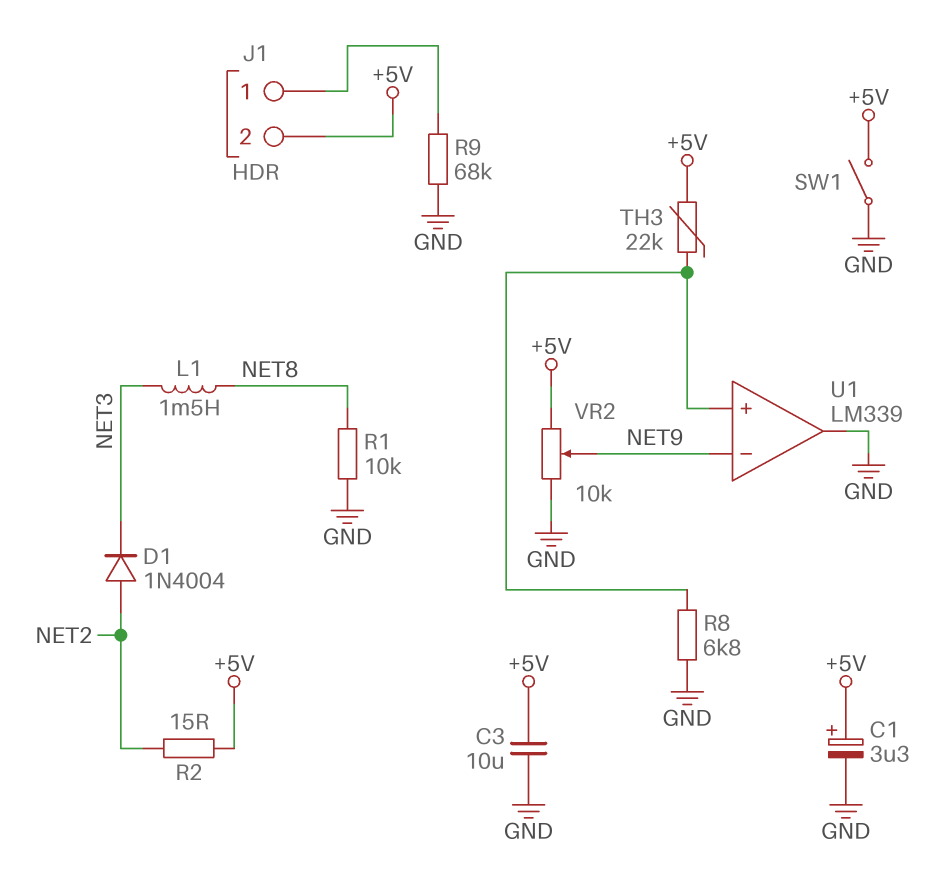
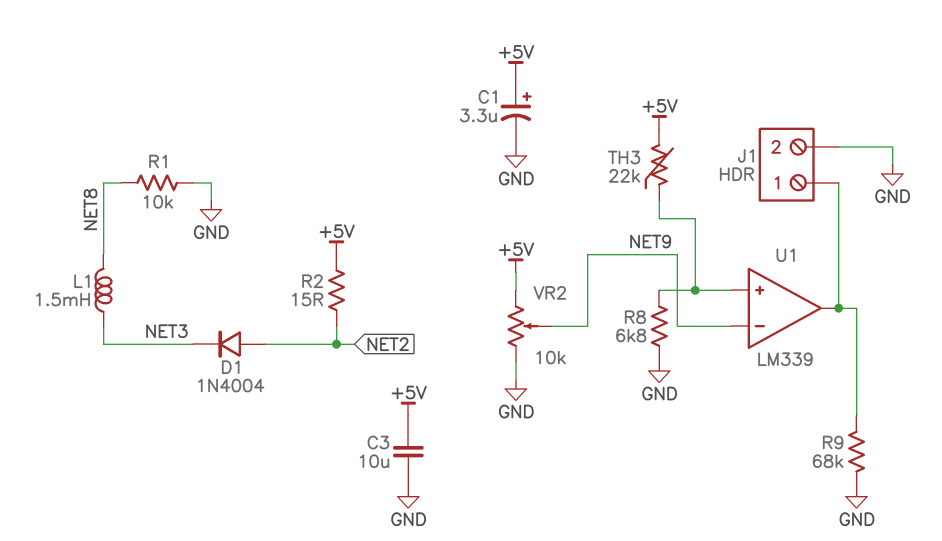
J1 pin 2: +5V -> GND
SW1: switch (+5V, GND) -> none
U1 pin out: GND -> J1/1

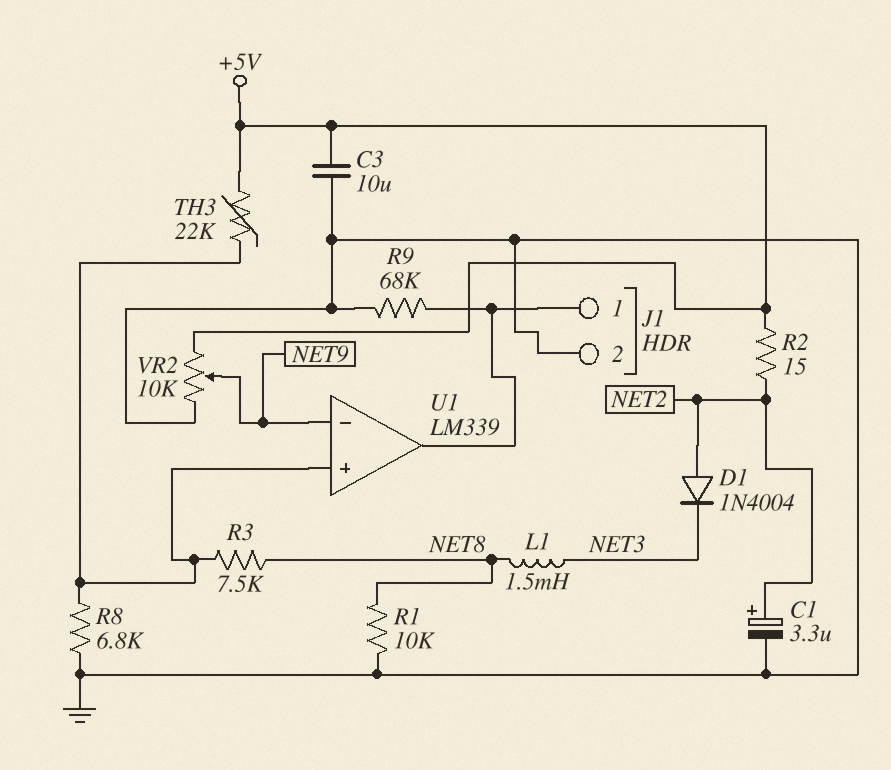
C1: 3.3uF (plus +5V, minus GND) -> 3.3uF (plus NET2, minus GND)
R3: none -> 7.5k (NET8, U1/in+)

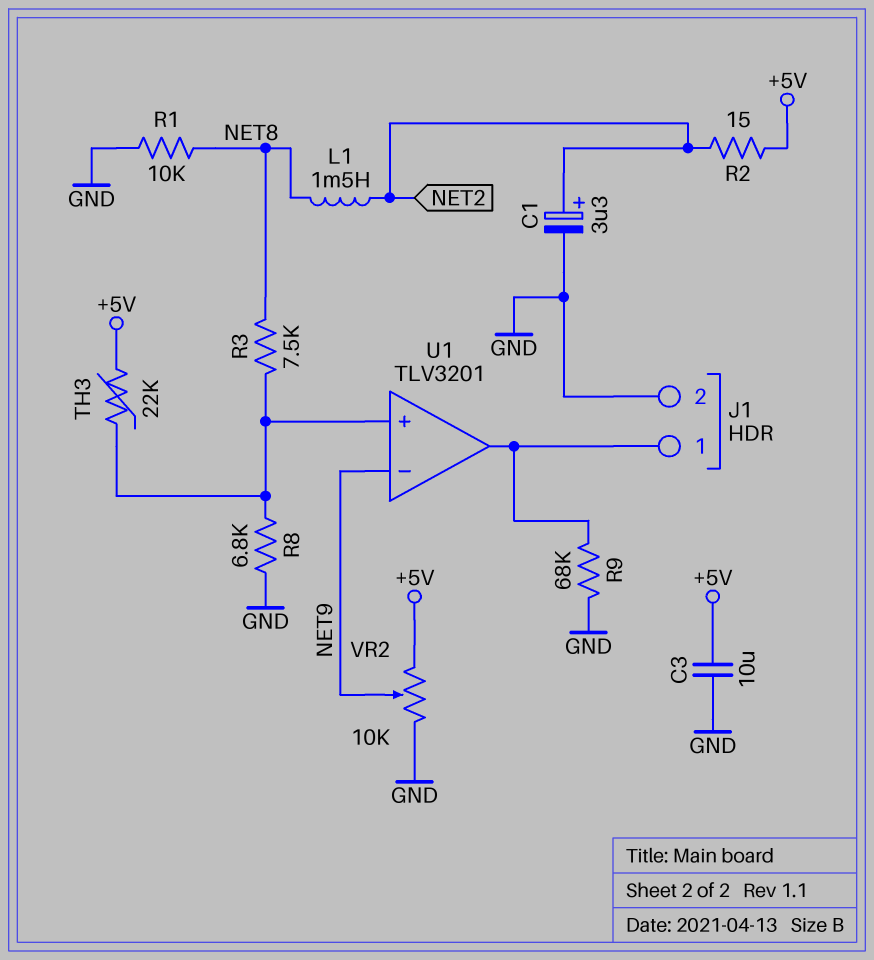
D1: diode 1N4004 (A NET2, K NET3) -> none
L1: 1.5mH (NET3, NET8) -> 1.5mH (NET2, NET8)
U1: LM339 -> TLV3201

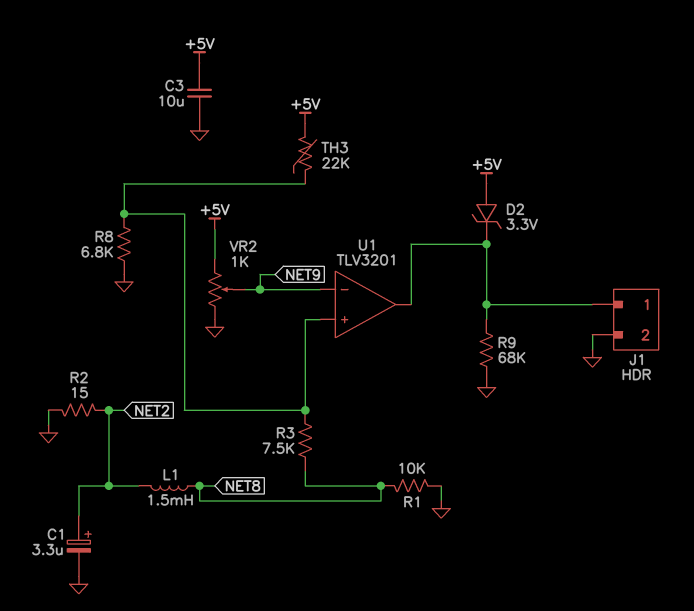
D2: none -> zener 3.3V (A +5V, K J1/1)
R2: 15 (+5V, NET2) -> 15 (GND, NET2)
VR2: 10k (+5V, GND, wiper NET9) -> 1k (+5V, GND, wiper NET9)

